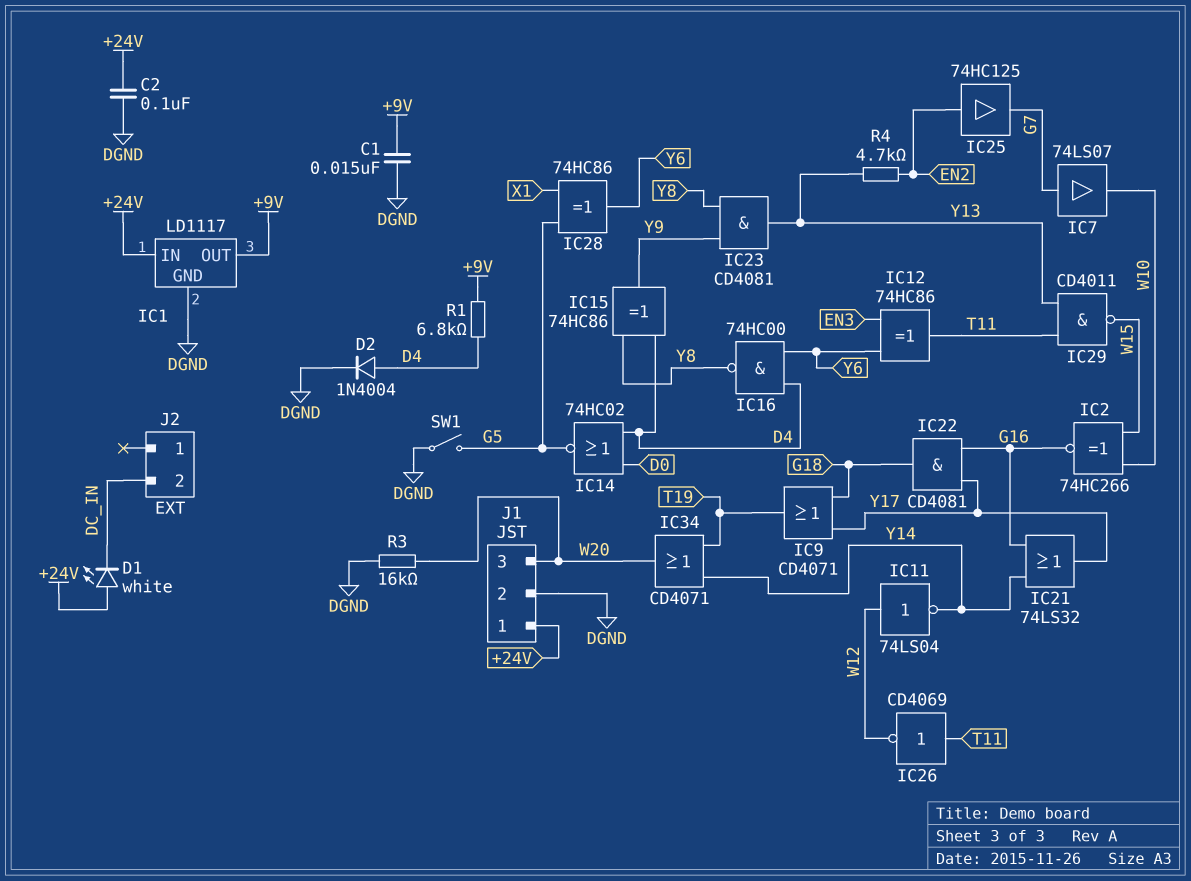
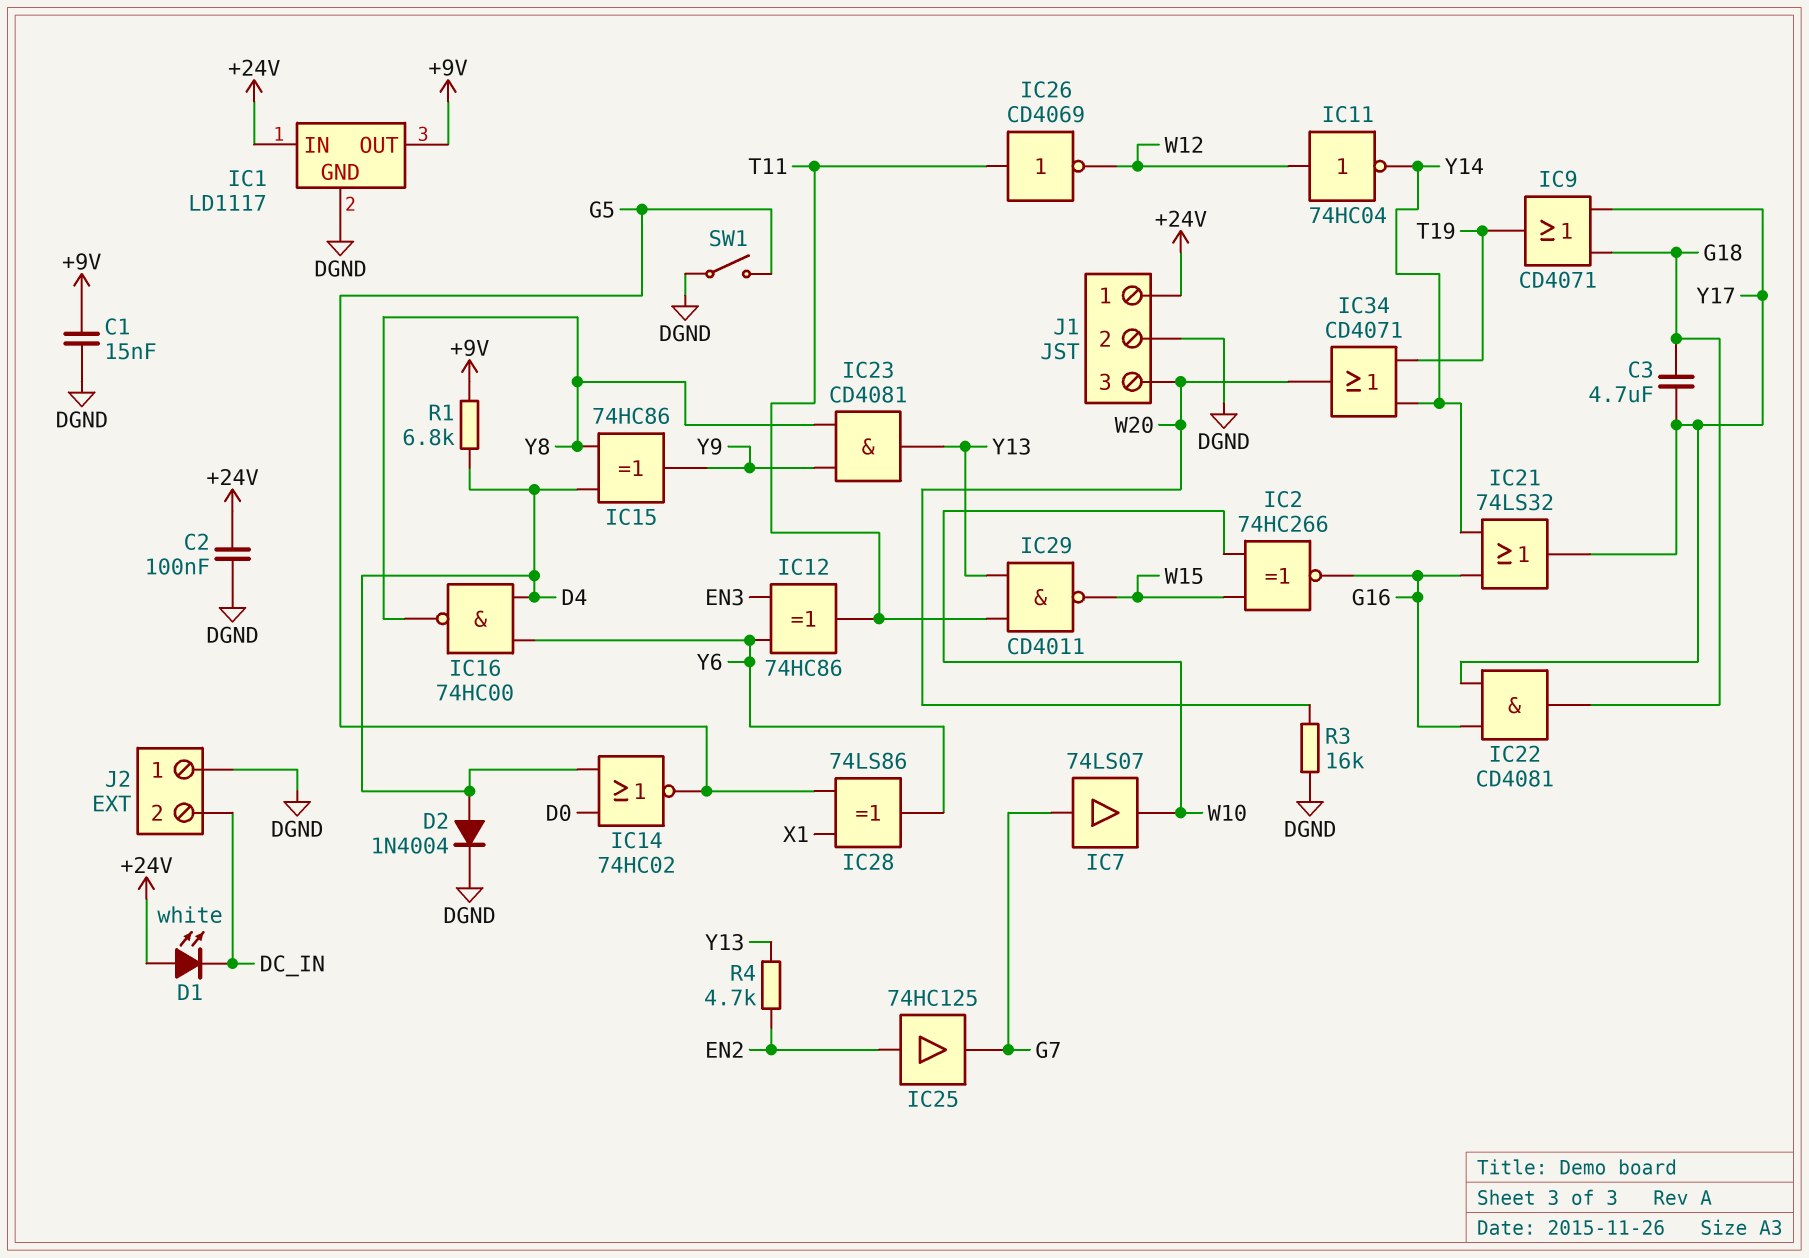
C3: none -> 4.7uF (G18, Y17)
IC11: NOT 74LS04 (in W12, out Y14) -> NOT 74HC04 (in W12, out Y14)
IC28: XOR 74HC86 (in G5, in X1, out Y6) -> XOR 74LS86 (in G5, in X1, out Y6)
J2 pin 1: none -> DGND

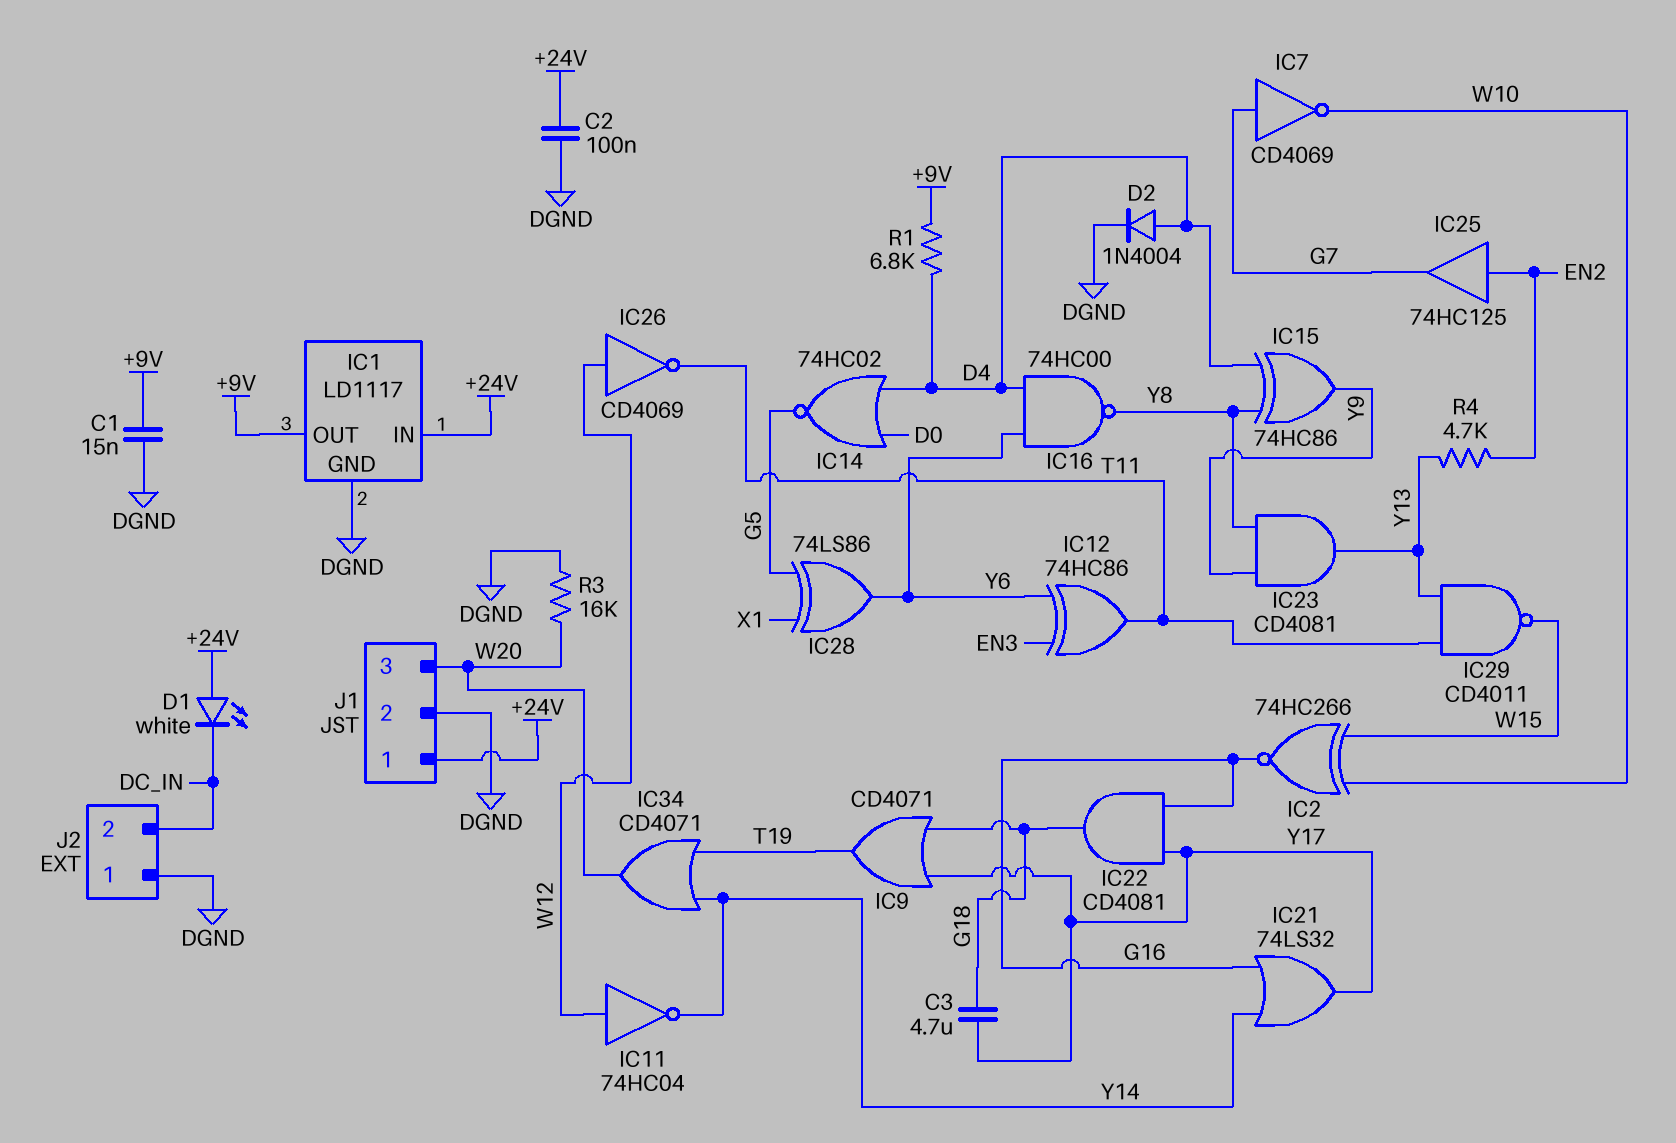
IC7: buffer 74LS07 (in G7, out W10) -> NOT CD4069 (in G7, out W10)
IC26: NOT CD4069 (in T11, out W12) -> NOT CD4069 (in W12, out T11)
SW1: switch (DGND, G5) -> none

